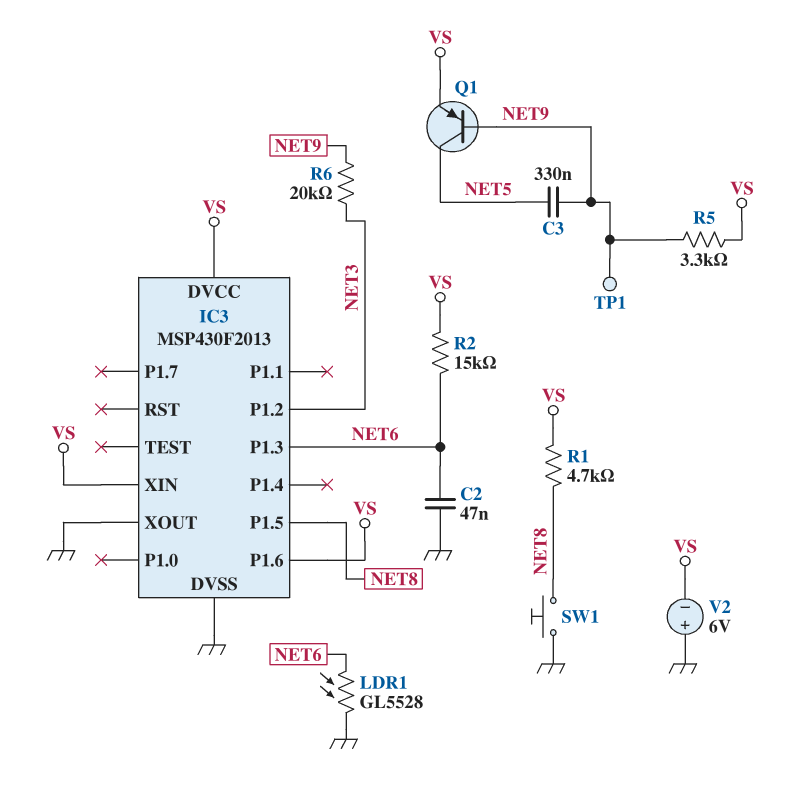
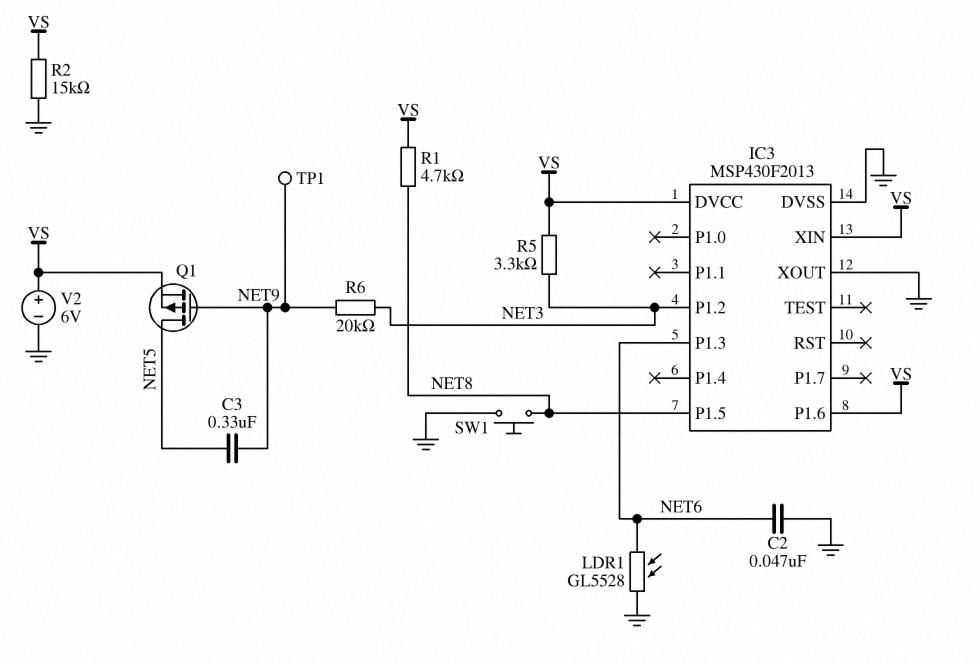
Q1: PNP (B NET9, C NET5, E VS) -> PMOS (G NET9, D NET5, S VS)
R2: 15k (NET6, VS) -> 15k (GND, VS)
R5: 3.3k (NET9, VS) -> 3.3k (NET3, VS)
V2: 6V (plus GND, minus VS) -> 6V (plus VS, minus GND)

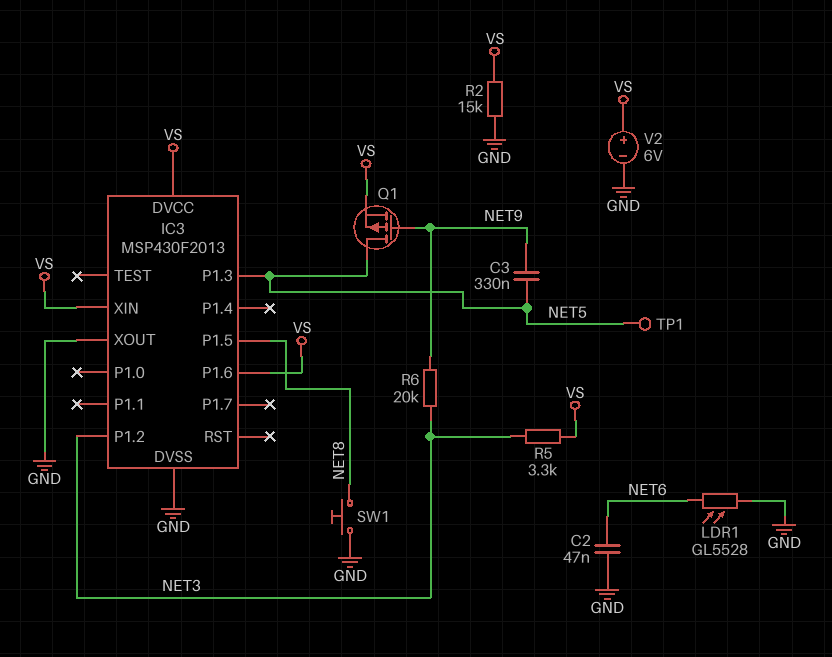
IC3 pin P1.3: NET6 -> NET5
R1: 4.7k (NET8, VS) -> none
TP1: test point (NET9) -> test point (NET5)

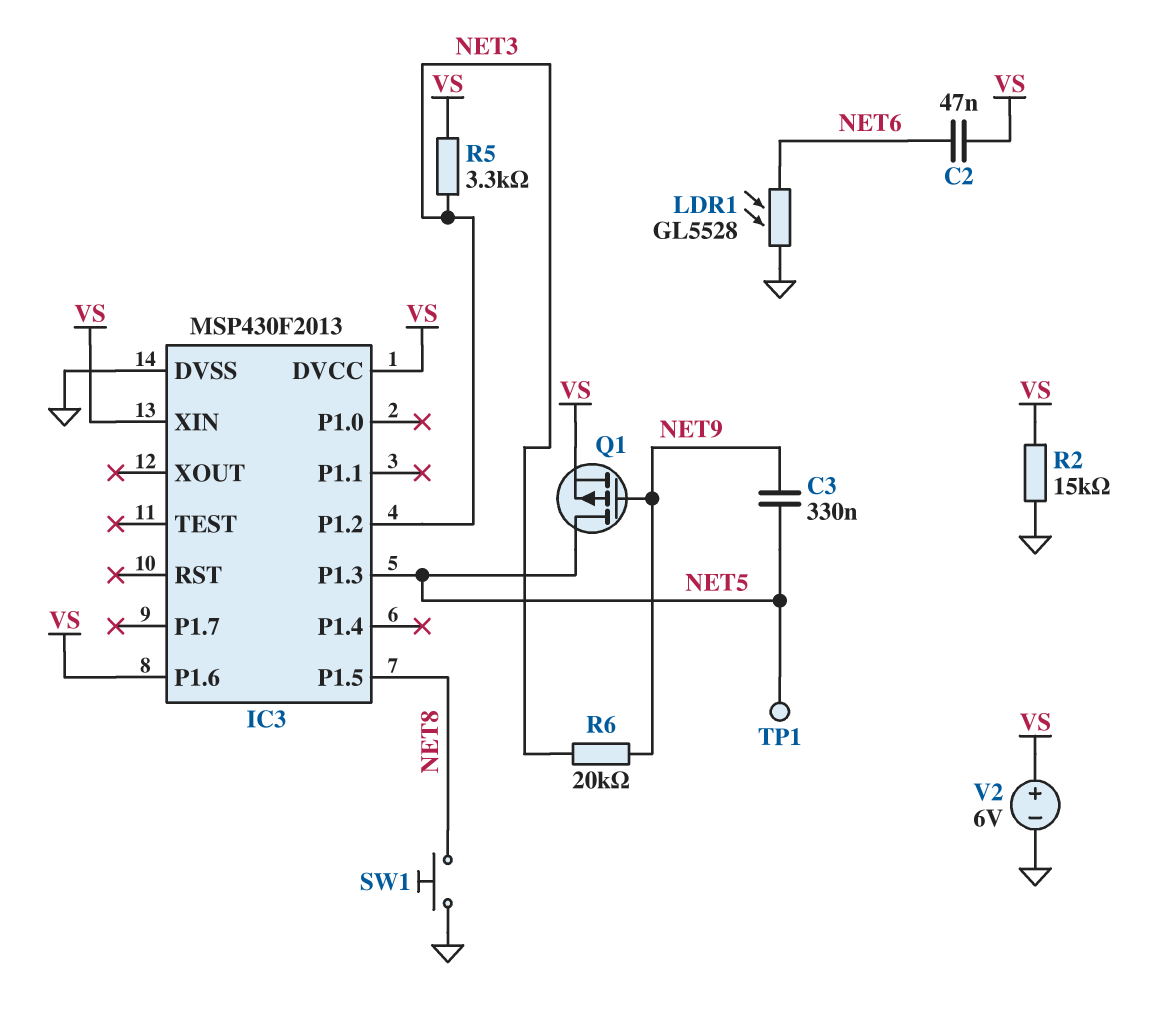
C2: 47nF (GND, NET6) -> 47nF (NET6, VS)
IC3 pin XOUT: GND -> none

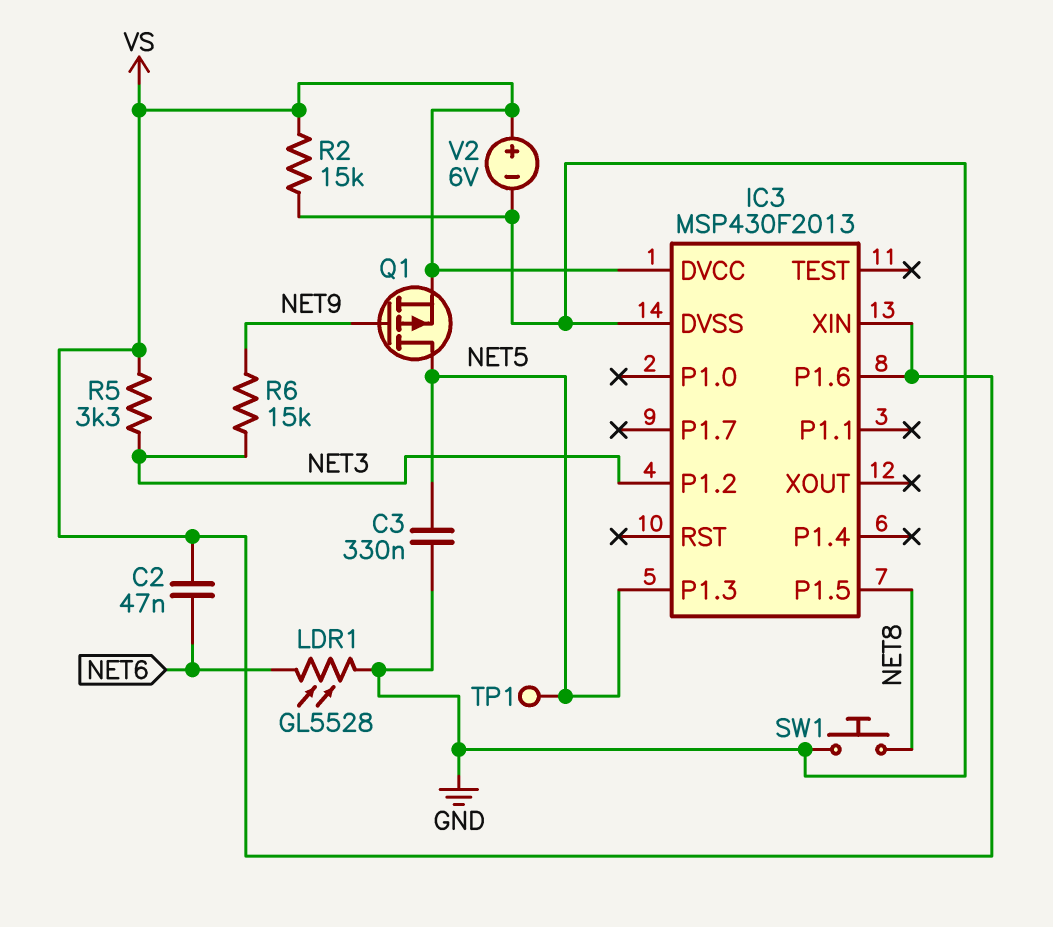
C3: 330nF (NET5, NET9) -> 330nF (GND, NET5)
R6: 20k (NET3, NET9) -> 15k (NET3, NET9)

